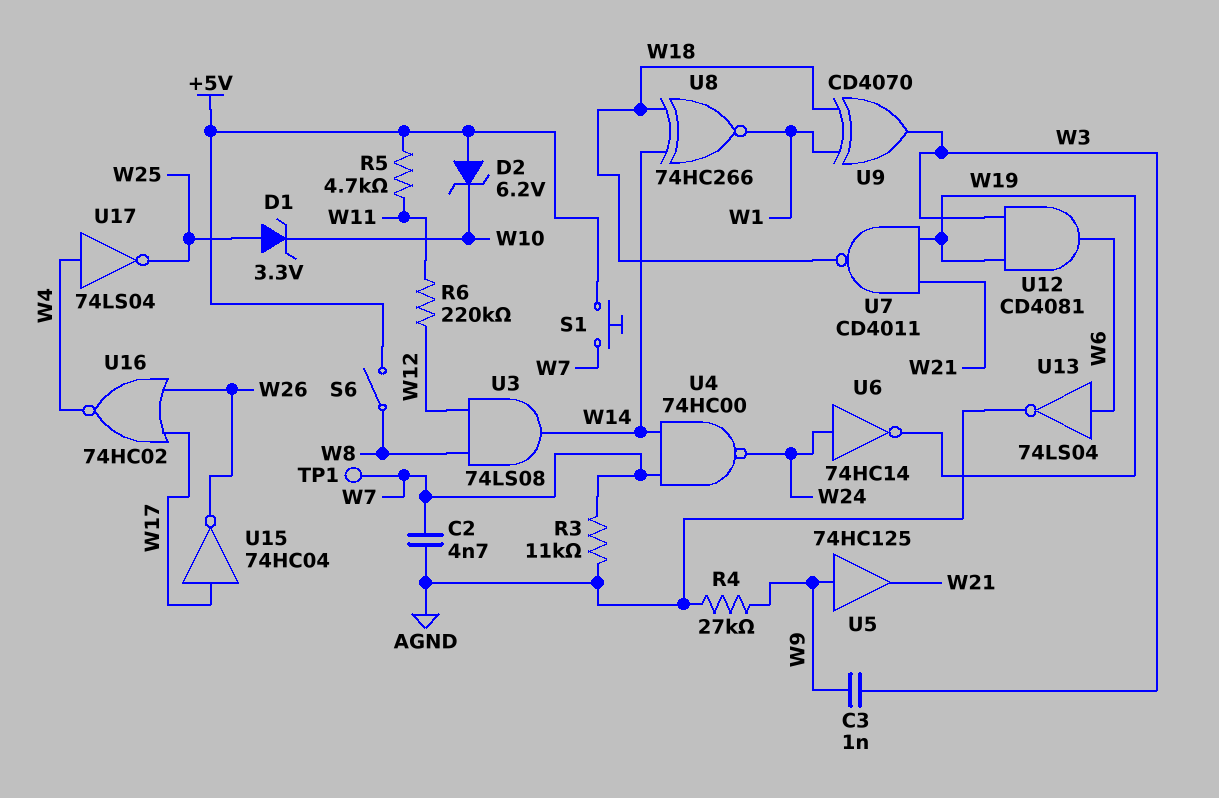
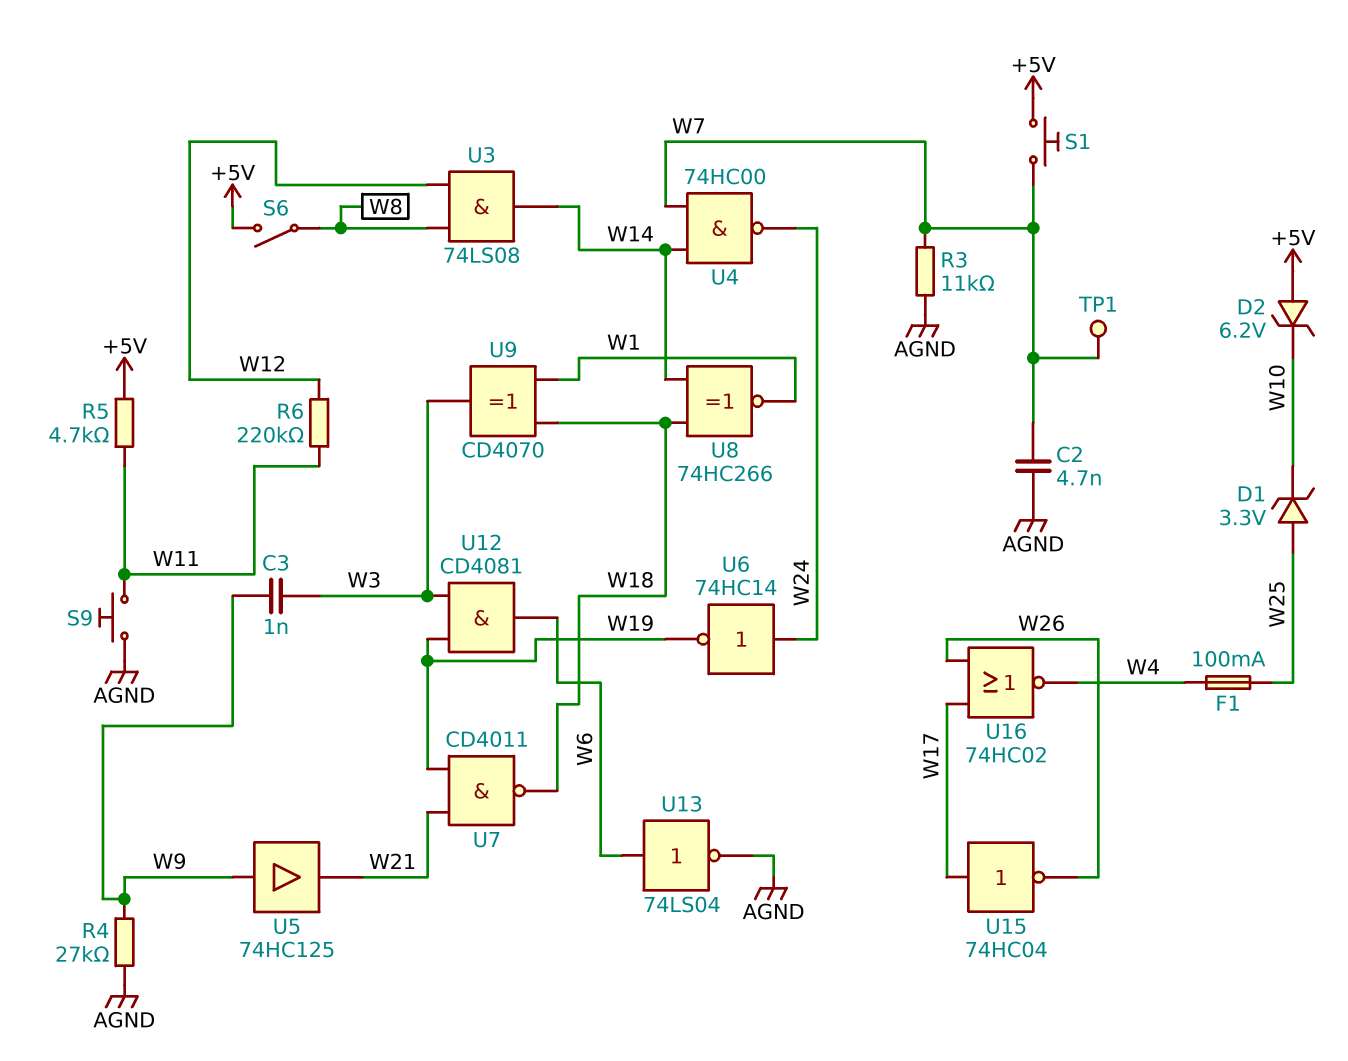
F1: none -> 100mA (W4, W25)
S9: none -> button (AGND, W11)
U17: NOT 74LS04 (in W4, out W25) -> none

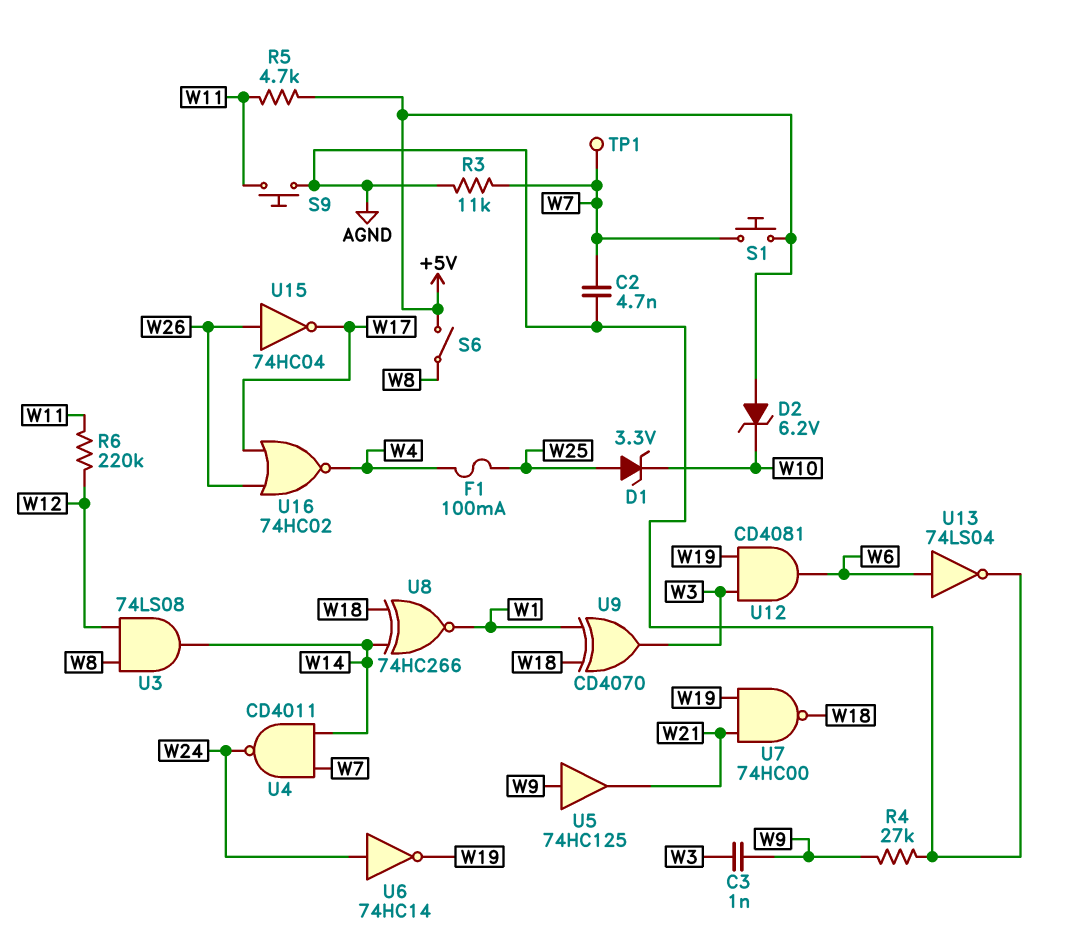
U4: NAND 74HC00 (in W7, in W14, out W24) -> NAND CD4011 (in W7, in W14, out W24)
U7: NAND CD4011 (in W19, in W21, out W18) -> NAND 74HC00 (in W19, in W21, out W18)
U15: NOT 74HC04 (in W17, out W26) -> NOT 74HC04 (in W26, out W17)

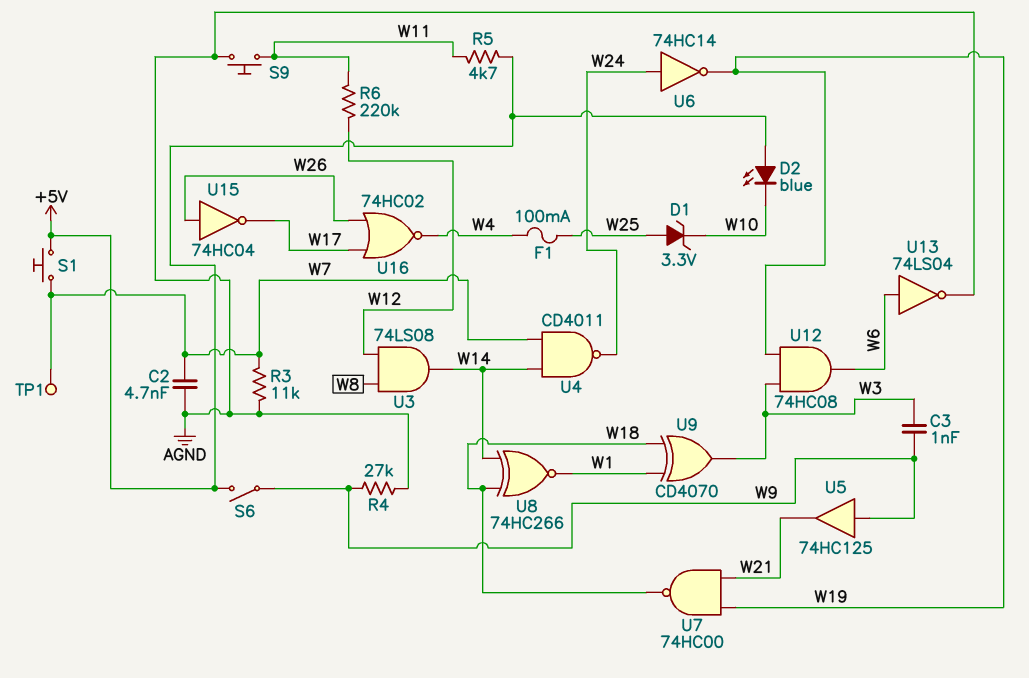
D2: zener 6.2V (A +5V, K W10) -> LED blue (A +5V, K W10)
S6: switch (+5V, W8) -> switch (+5V, W9)
U12: AND CD4081 (in W3, in W19, out W6) -> AND 74HC08 (in W3, in W19, out W6)

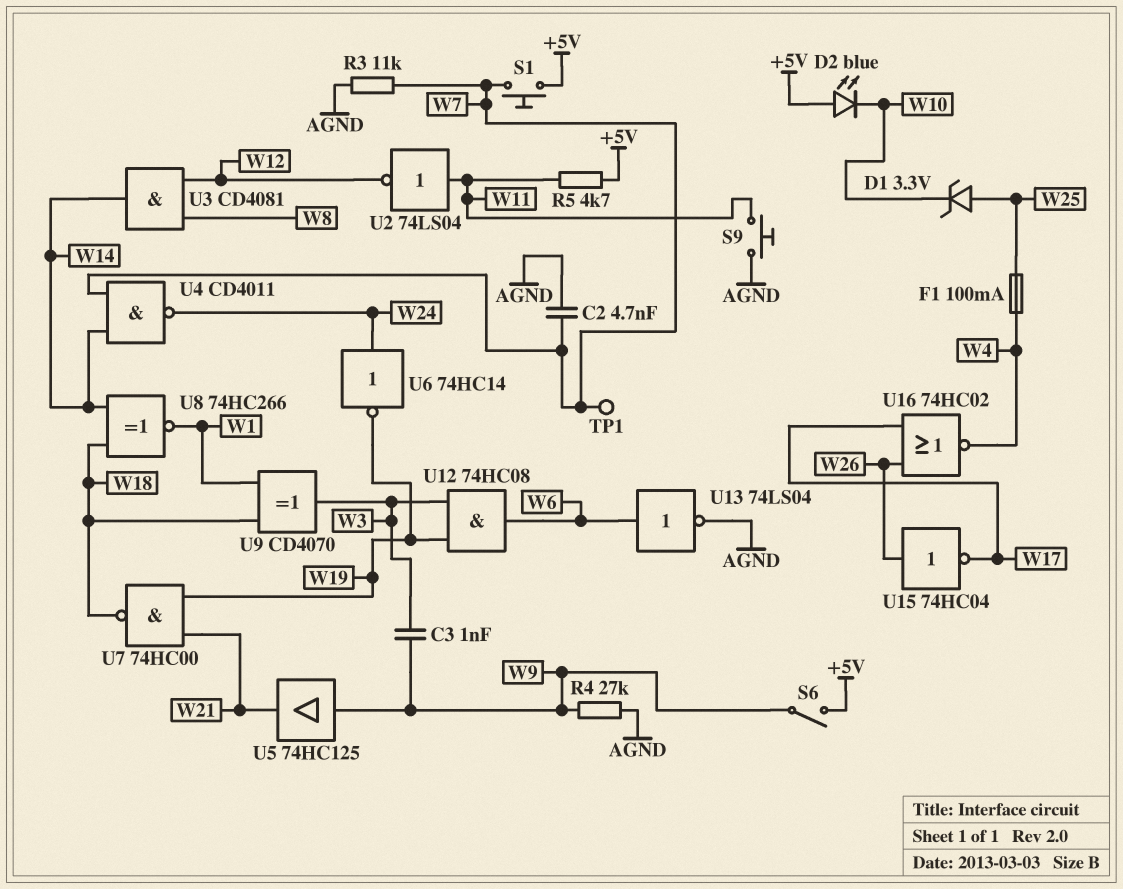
R6: 220k (W11, W12) -> none
U2: none -> NOT 74LS04 (in W11, out W12)
U3: AND 74LS08 (in W8, in W12, out W14) -> AND CD4081 (in W8, in W12, out W14)

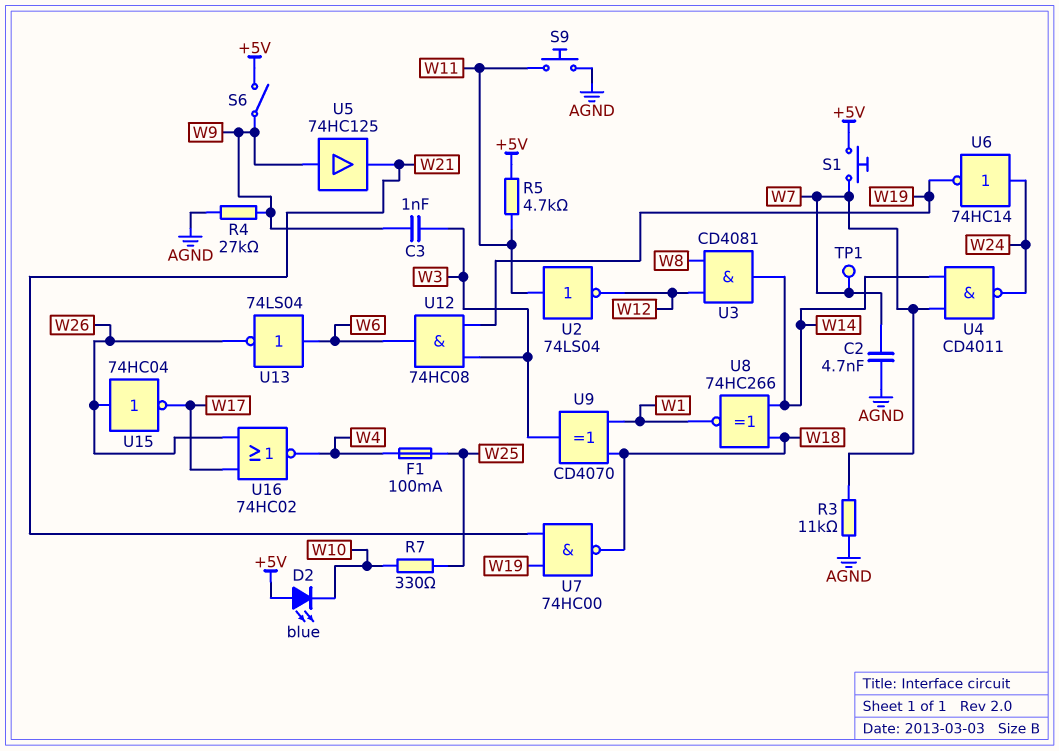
D1: zener 3.3V (A W25, K W10) -> none
R7: none -> 330 (W10, W25)
U13: NOT 74LS04 (in W6, out AGND) -> NOT 74LS04 (in W6, out W26)

